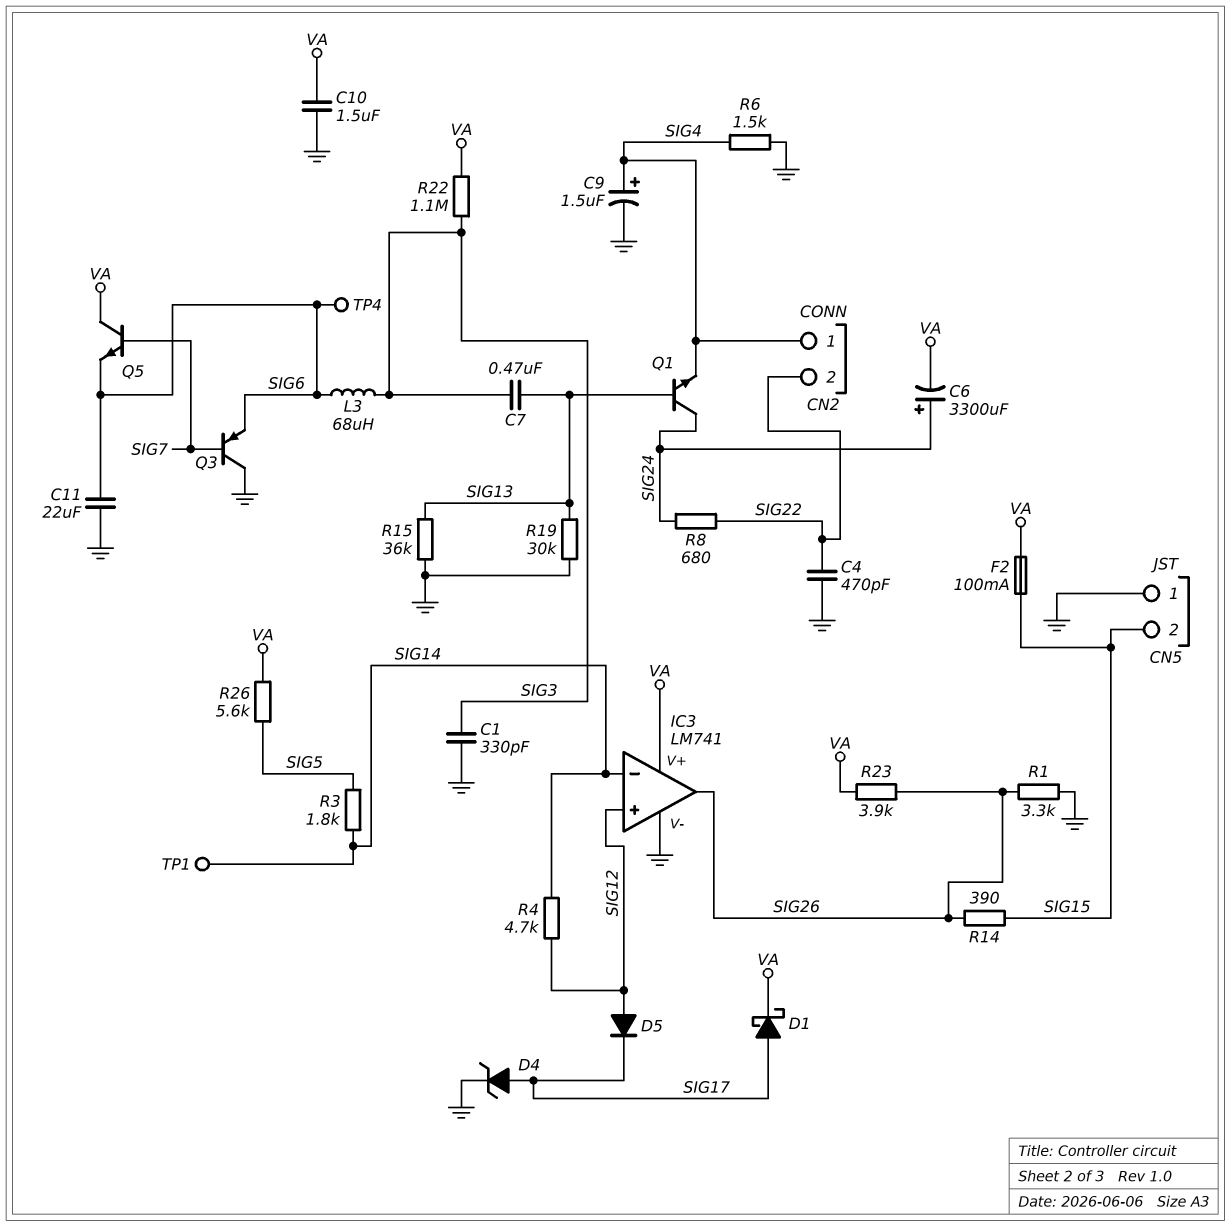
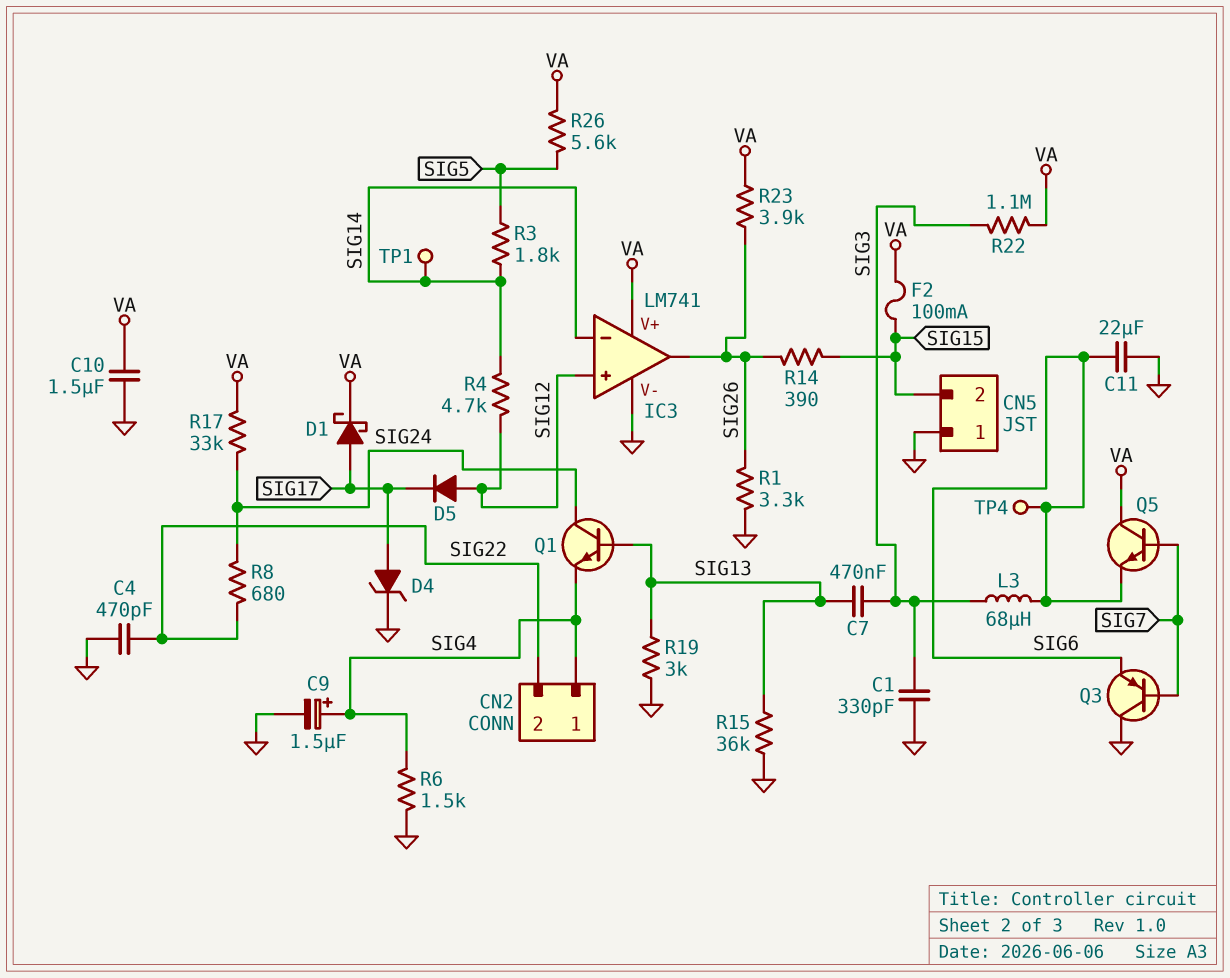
C6: 3300uF (plus SIG24, minus VA) -> none
R17: none -> 33k (SIG24, VA)
R19: 30k (GND, SIG13) -> 3k (GND, SIG13)

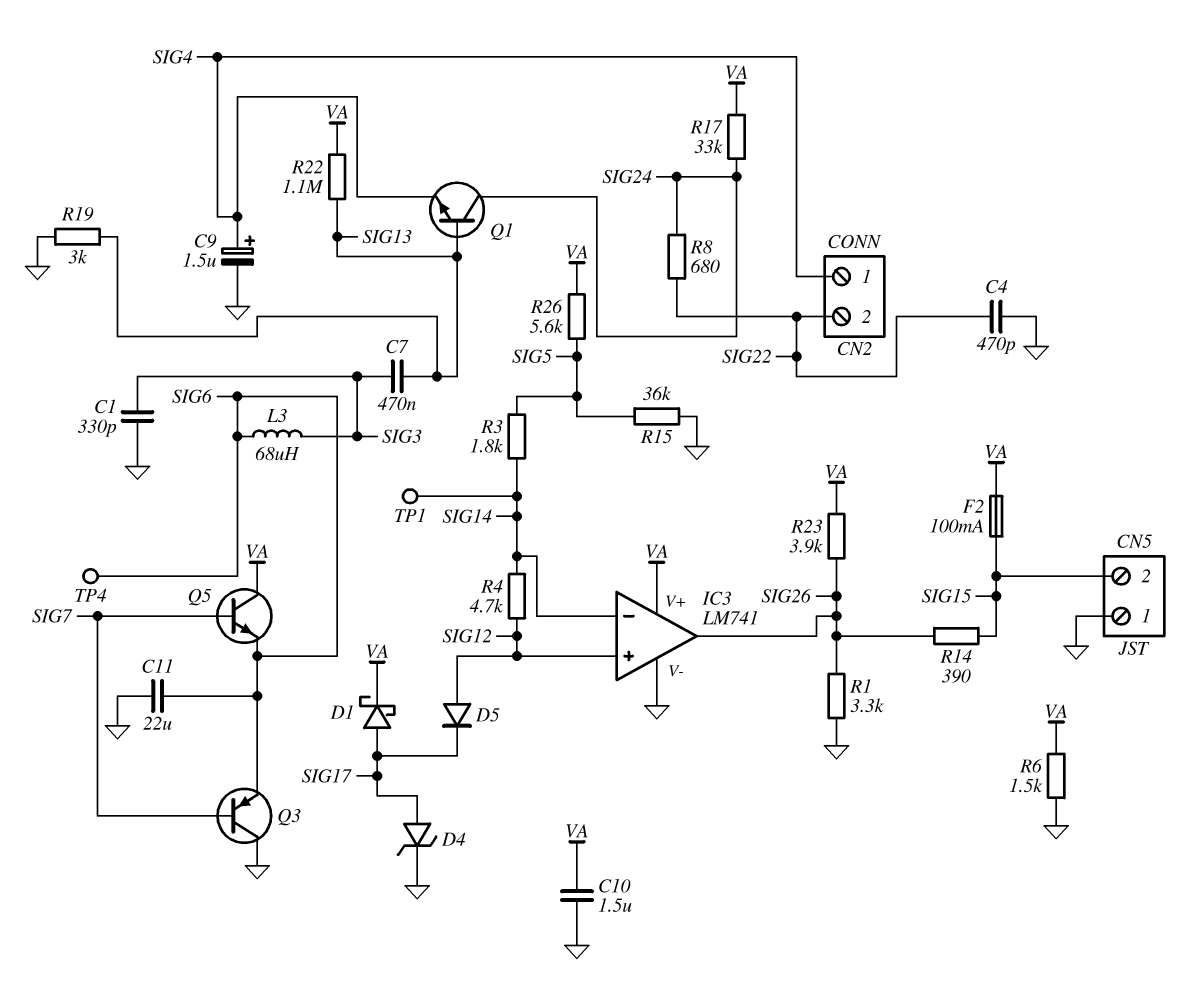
R6: 1.5k (GND, SIG4) -> 1.5k (GND, VA)
R15: 36k (GND, SIG13) -> 36k (GND, SIG5)
R22: 1.1M (SIG3, VA) -> 1.1M (SIG13, VA)

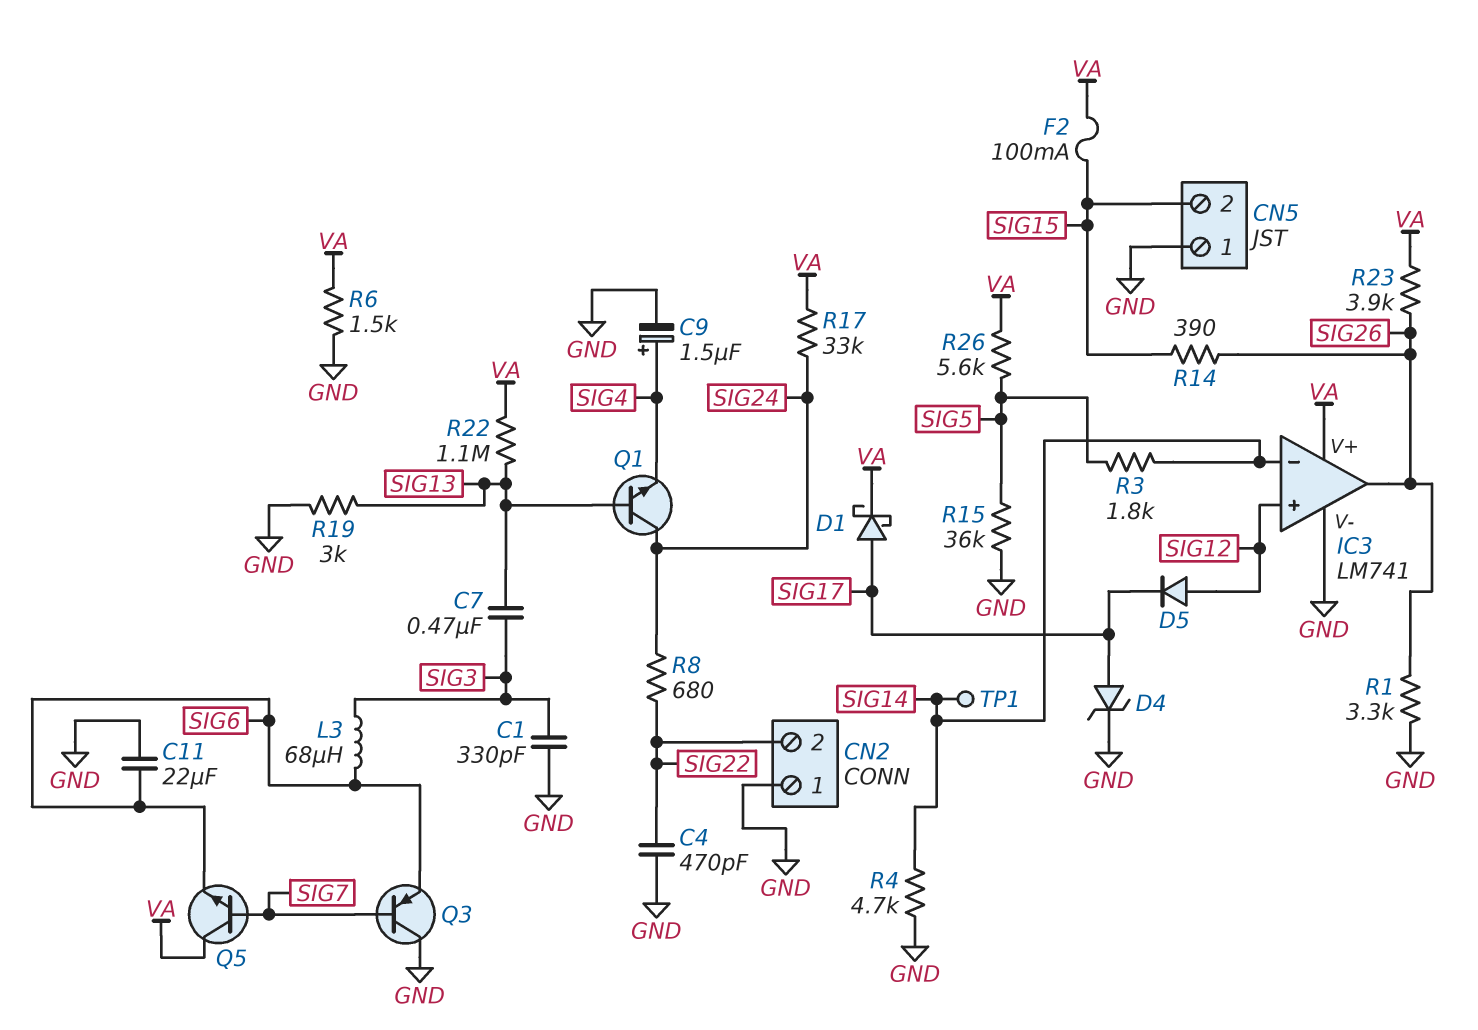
C10: 1.5uF (GND, VA) -> none
CN2 pin 1: SIG4 -> GND
R4: 4.7k (SIG12, SIG14) -> 4.7k (GND, SIG14)
TP4: test point (SIG6) -> none

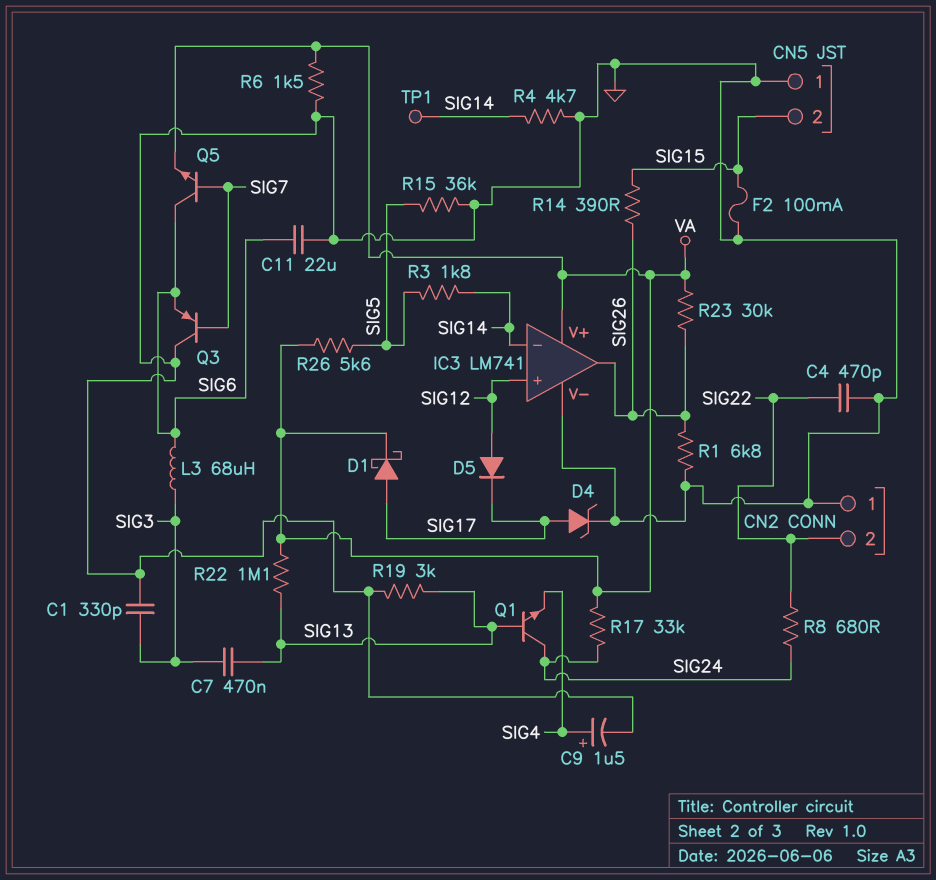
F2: 100mA (SIG15, VA) -> 100mA (GND, SIG15)
Q5: NPN (B SIG7, C VA, E SIG6) -> NPN (B SIG7, C SIG6, E VA)
R1: 3.3k (GND, SIG26) -> 6.8k (GND, SIG26)
R23: 3.9k (SIG26, VA) -> 30k (SIG26, VA)

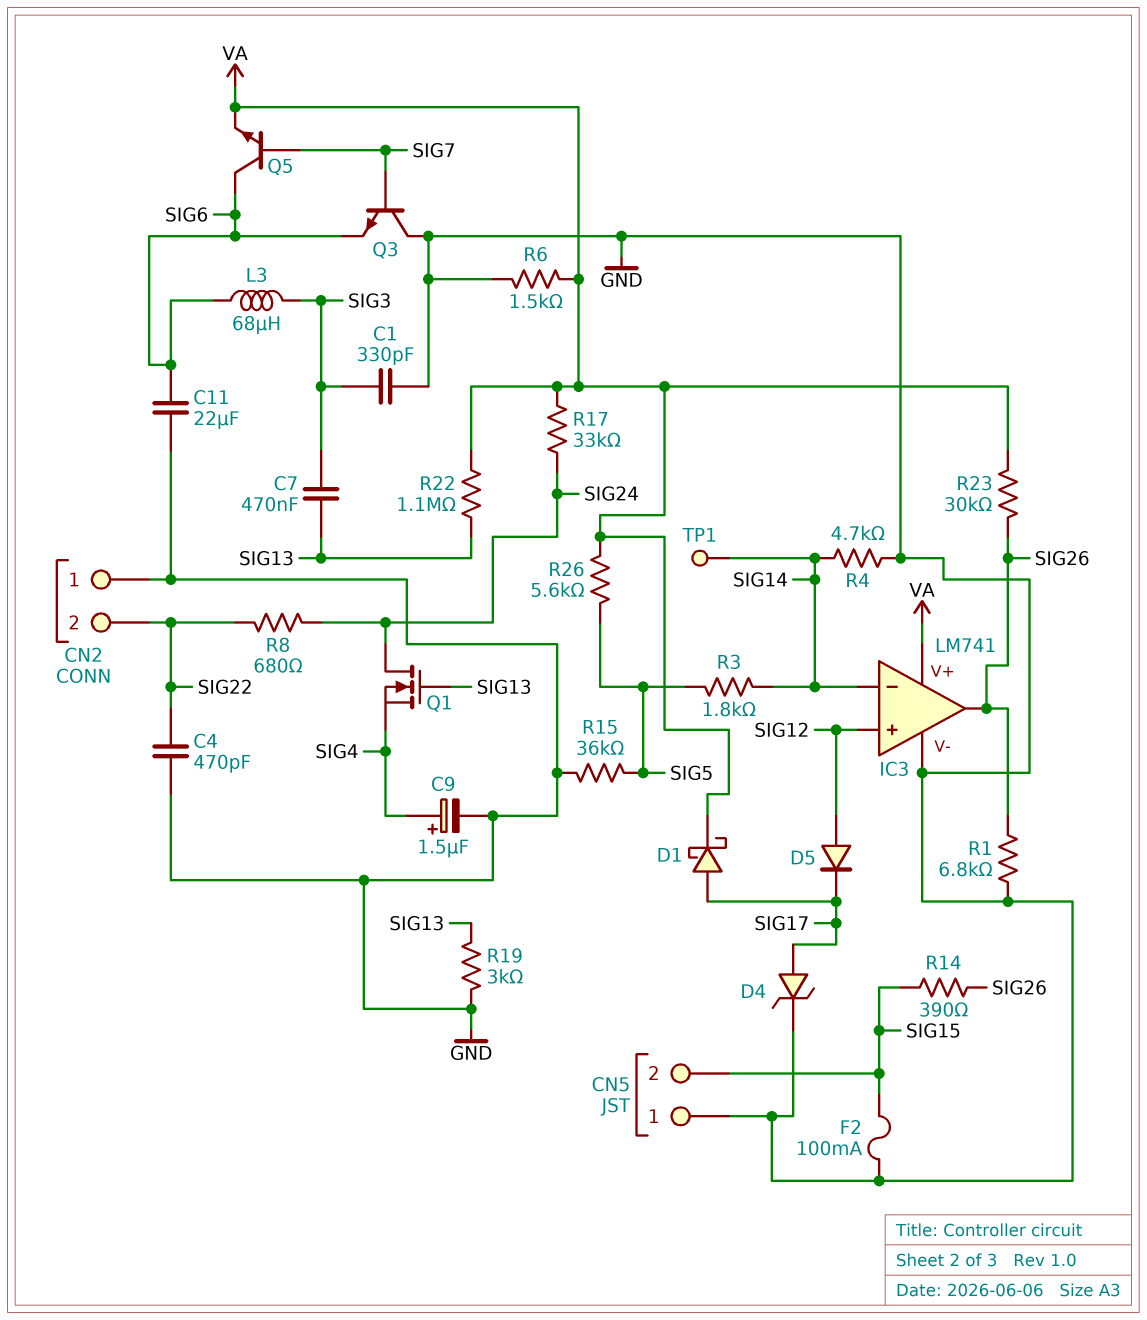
Q1: NPN (B SIG13, C SIG24, E SIG4) -> NMOS (G SIG13, D SIG24, S SIG4)
Q3: PNP (B SIG7, C GND, E SIG6) -> NPN (B SIG7, C GND, E SIG6)

